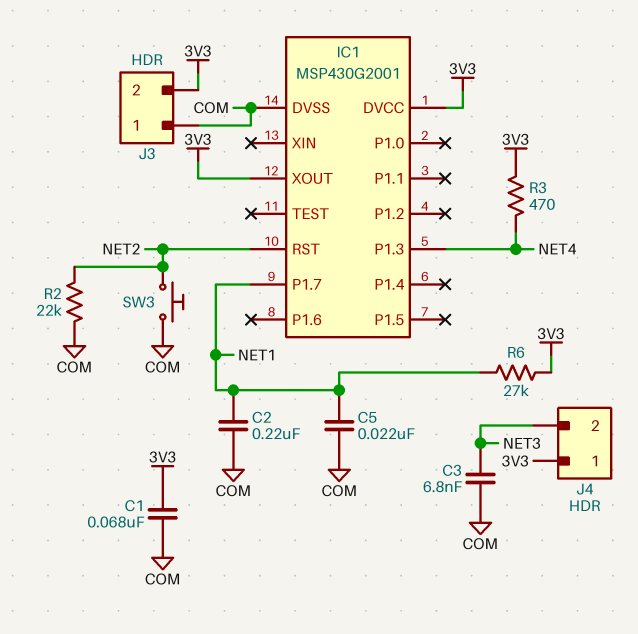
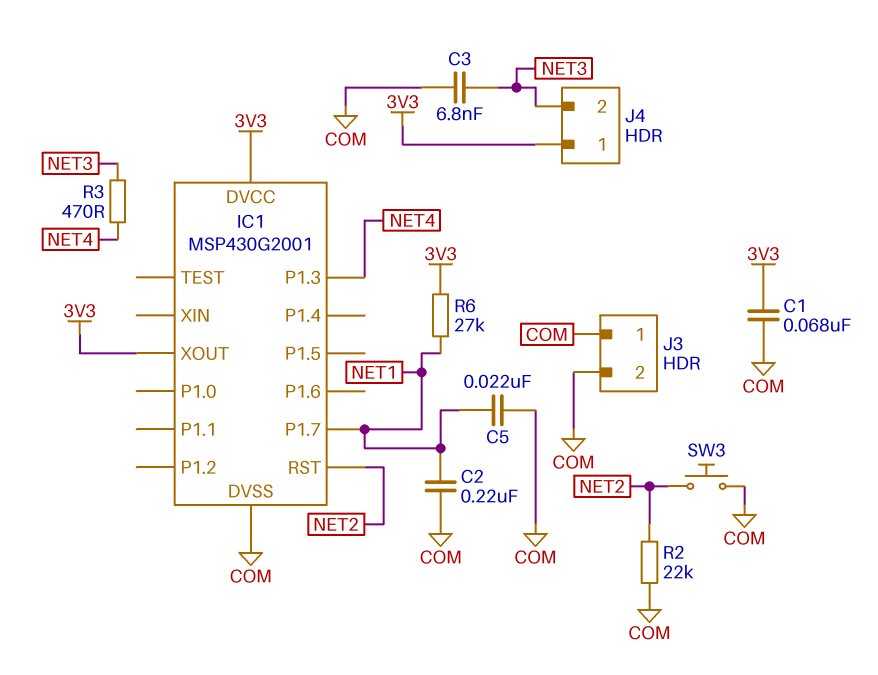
J3 pin 2: 3V3 -> COM
R3: 470 (3V3, NET4) -> 470 (NET3, NET4)

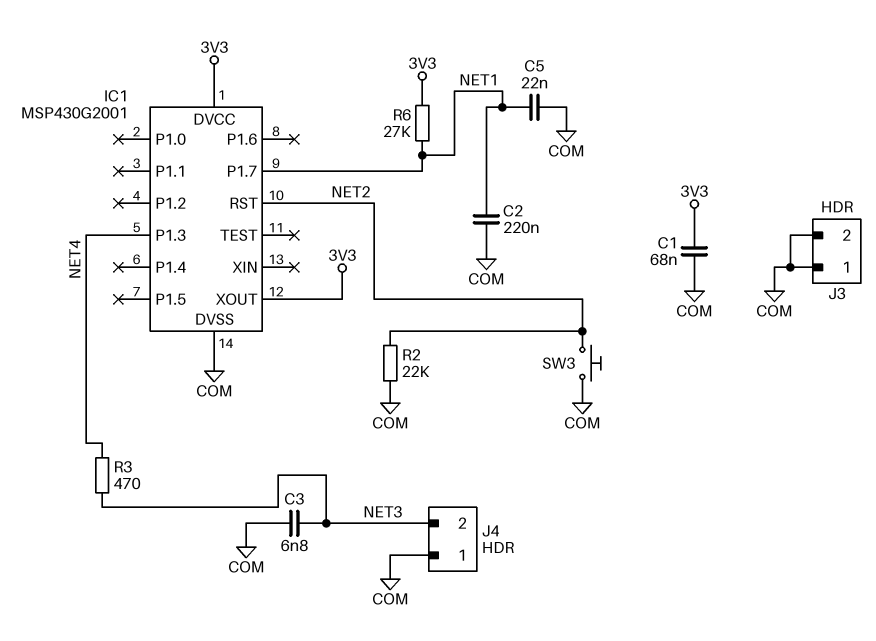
J4 pin 1: 3V3 -> COM

